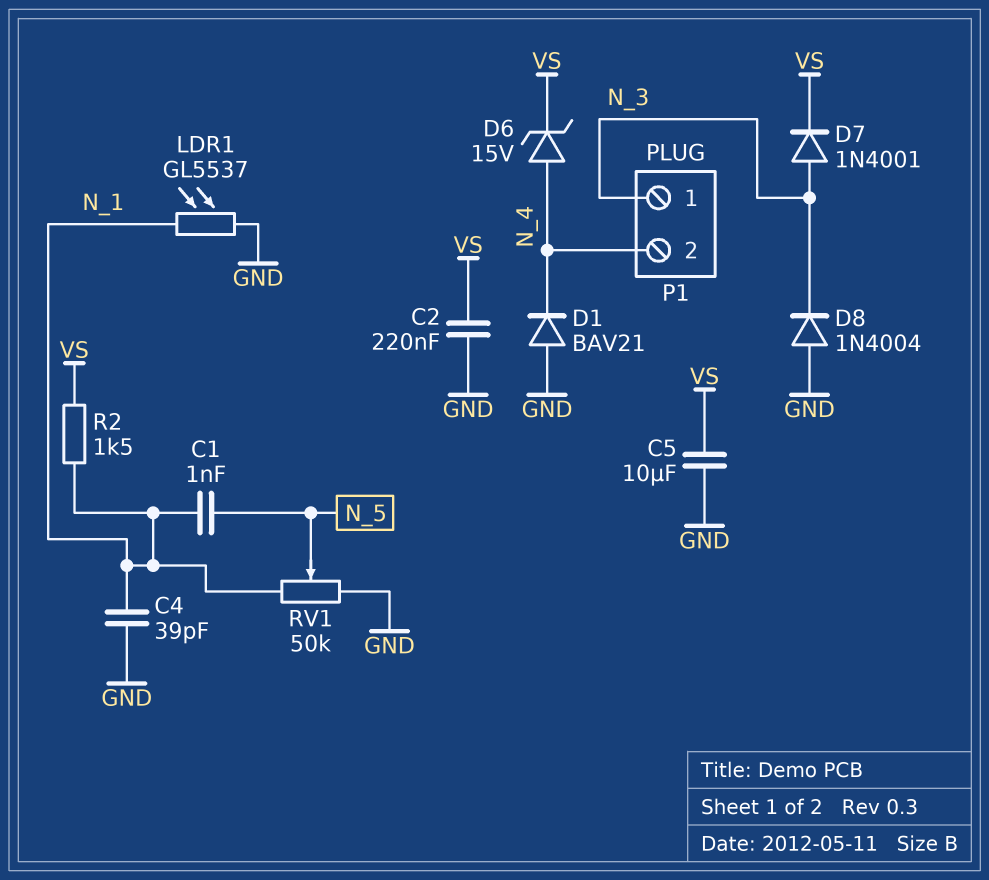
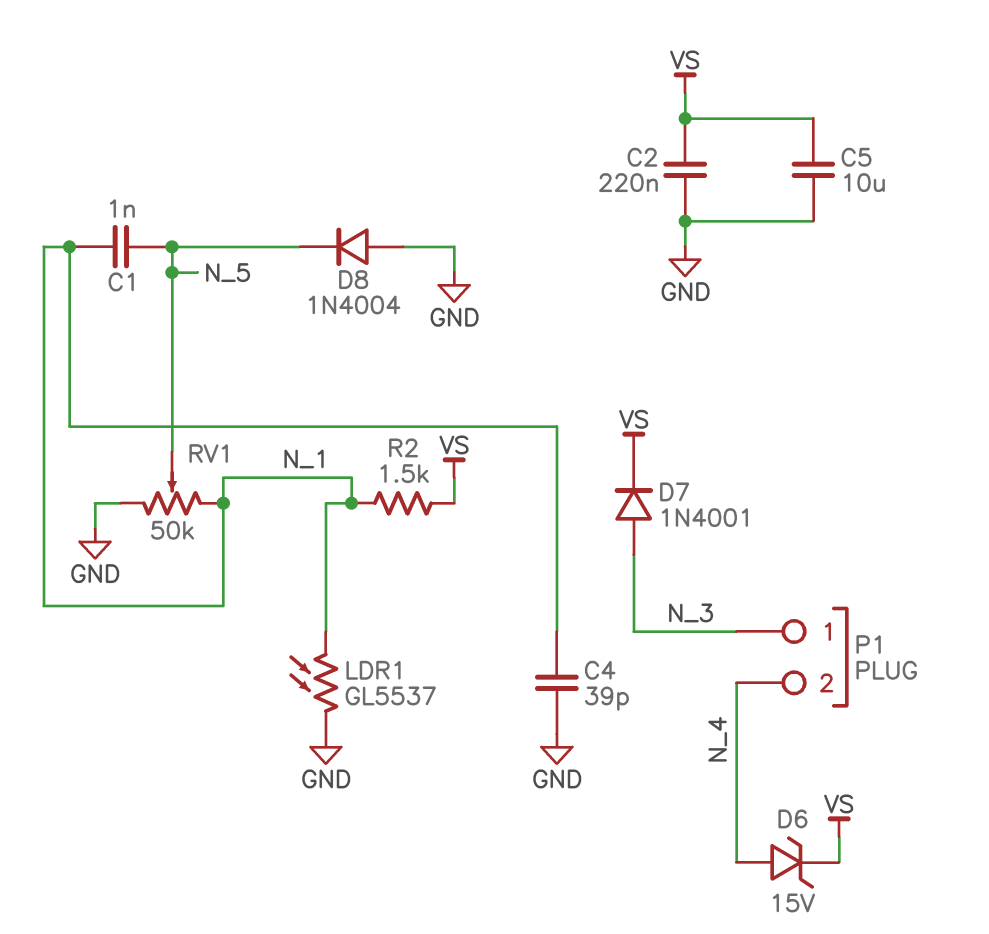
D1: diode BAV21 (A GND, K N_4) -> none
D8: diode 1N4004 (A GND, K N_3) -> diode 1N4004 (A GND, K N_5)

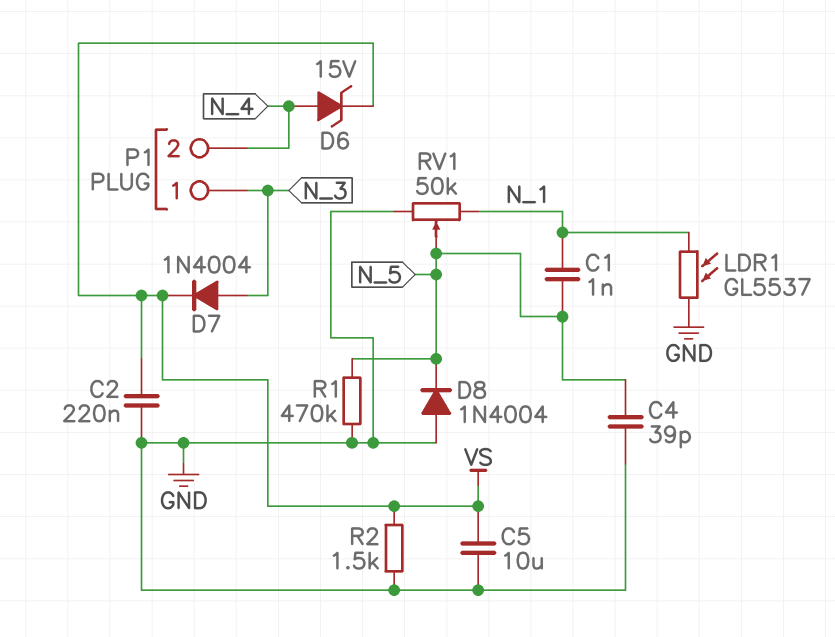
C4: 39pF (GND, N_1) -> 39pF (GND, N_5)
D7: diode 1N4001 (A N_3, K VS) -> diode 1N4004 (A N_3, K VS)
R1: none -> 470k (GND, N_5)
R2: 1.5k (N_1, VS) -> 1.5k (GND, VS)

